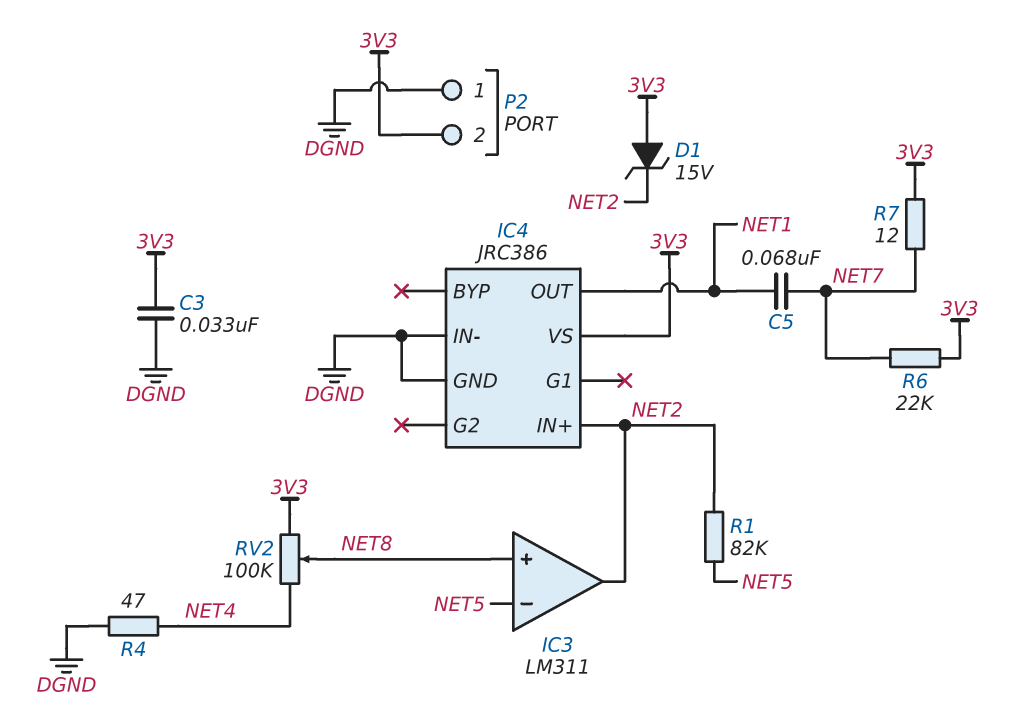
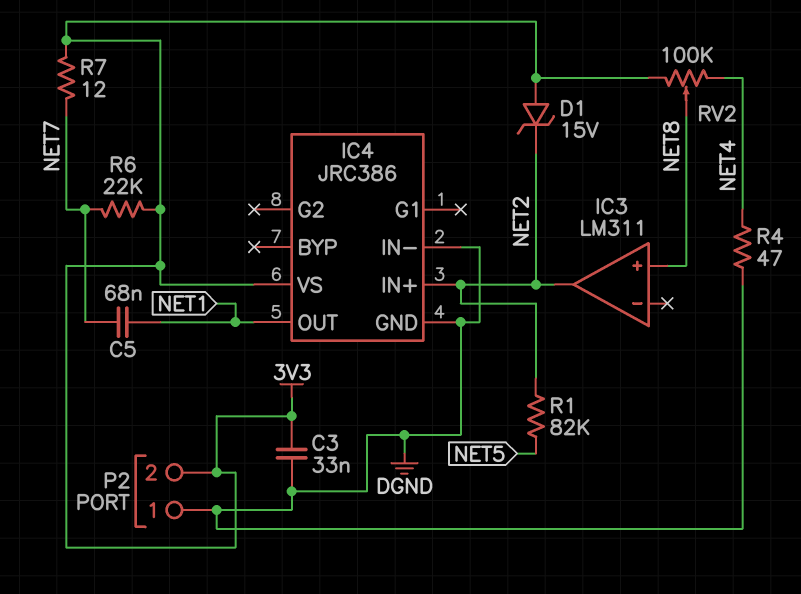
IC3 pin in-: NET5 -> none

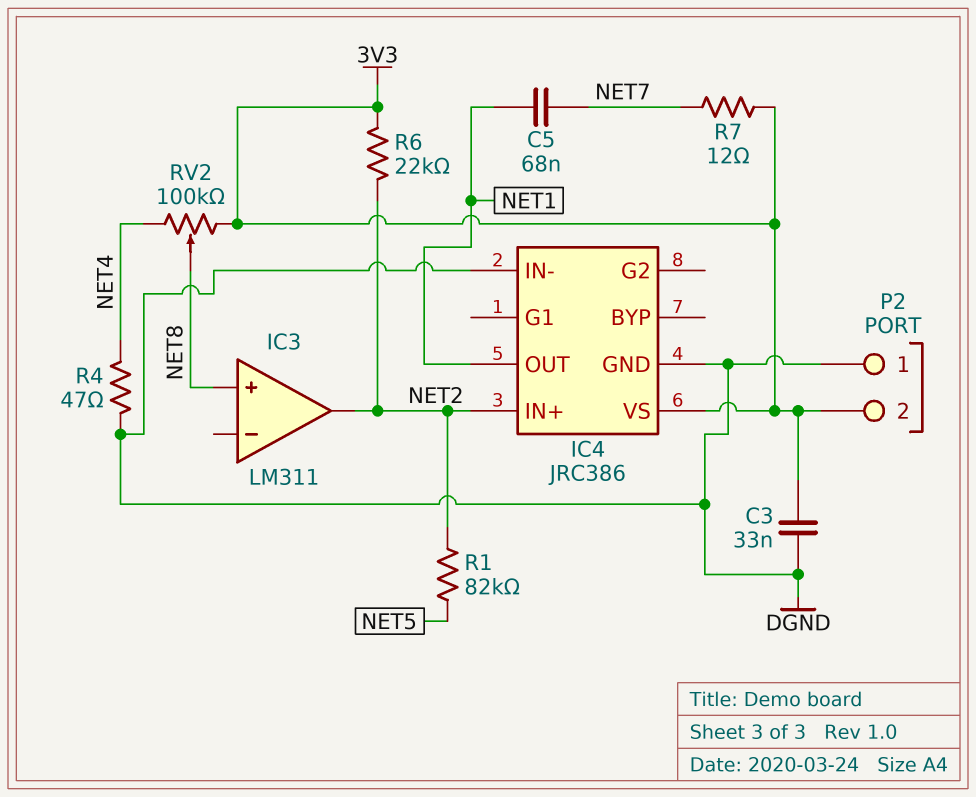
D1: zener 15V (A 3V3, K NET2) -> none
R6: 22k (3V3, NET7) -> 22k (3V3, NET2)

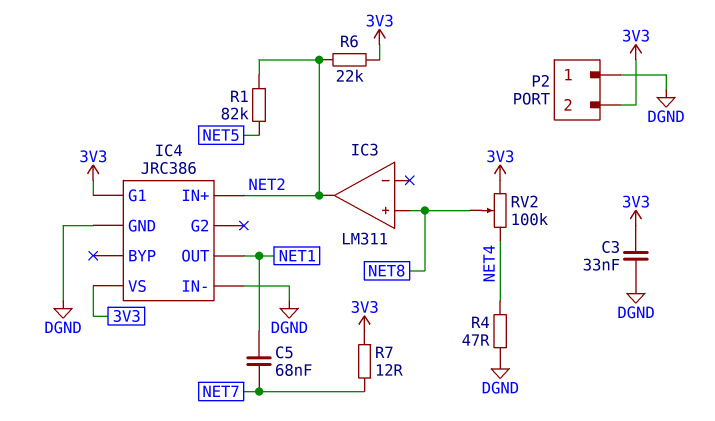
IC4 pin G1: none -> 3V3

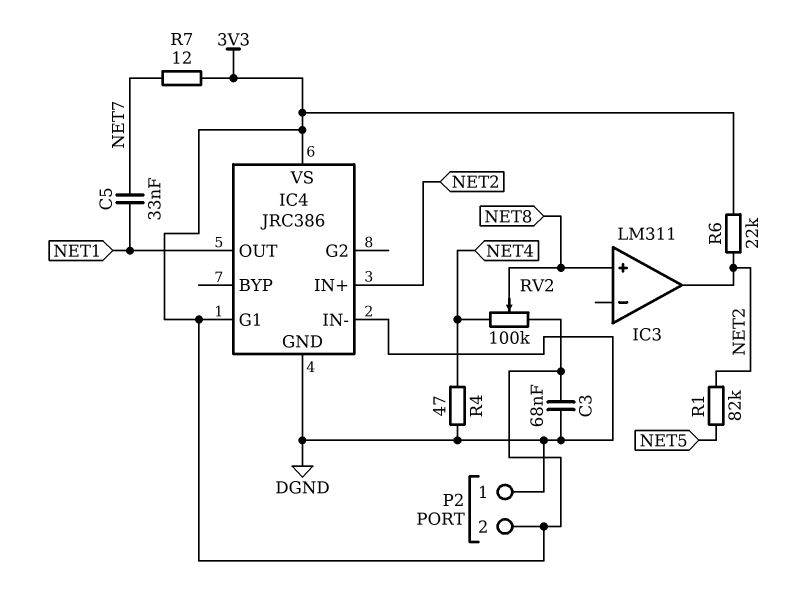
C3: 33nF (3V3, DGND) -> 68nF (3V3, DGND)
C5: 68nF (NET1, NET7) -> 33nF (NET1, NET7)

